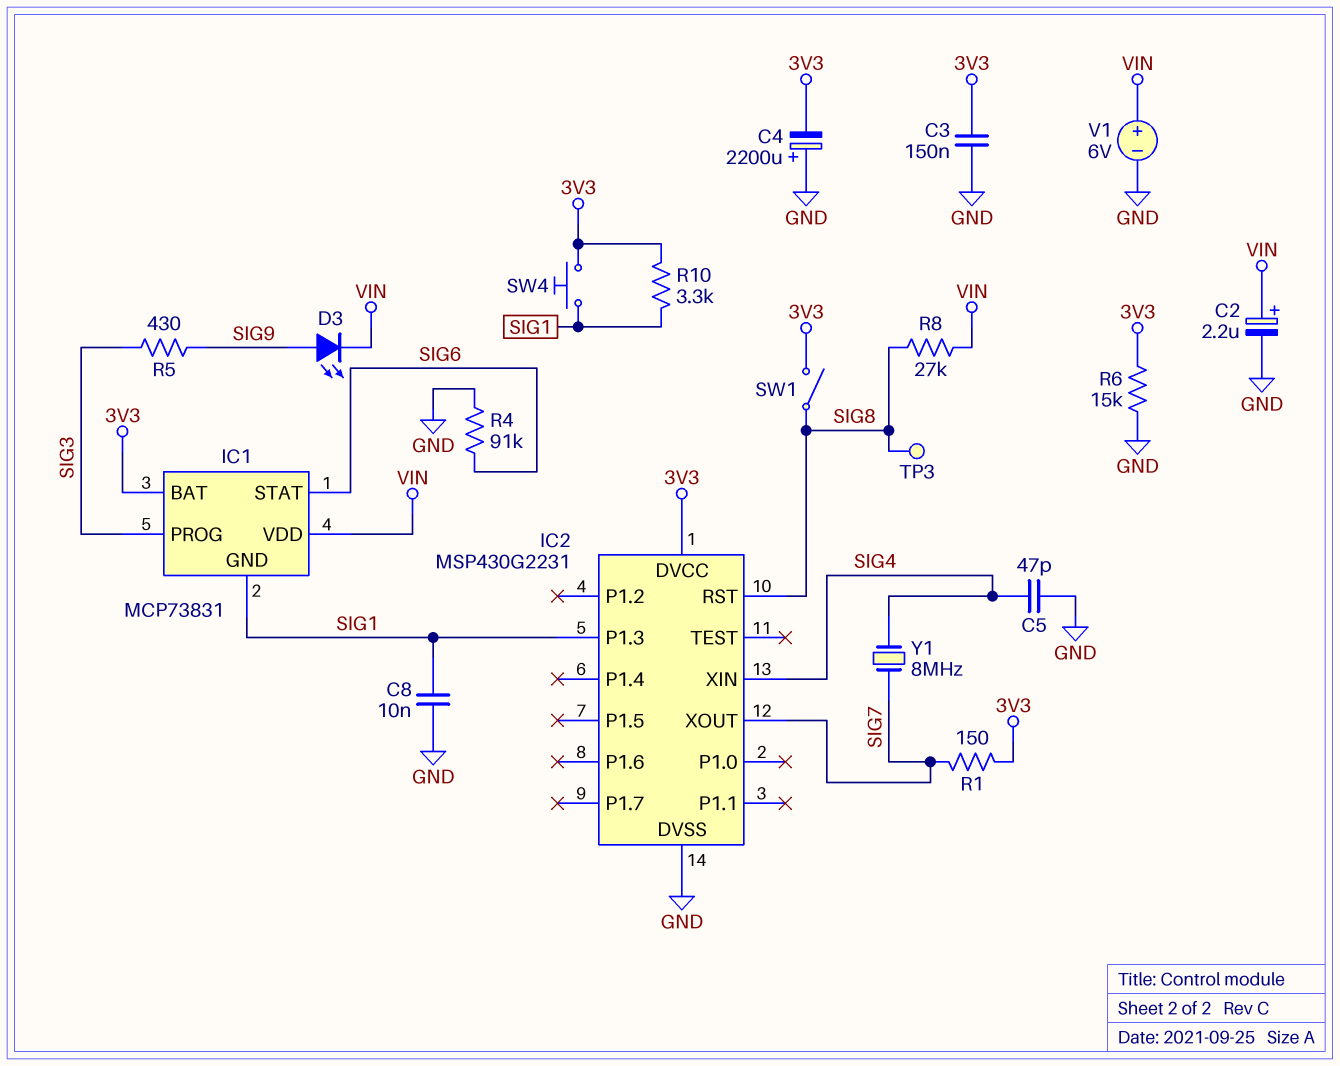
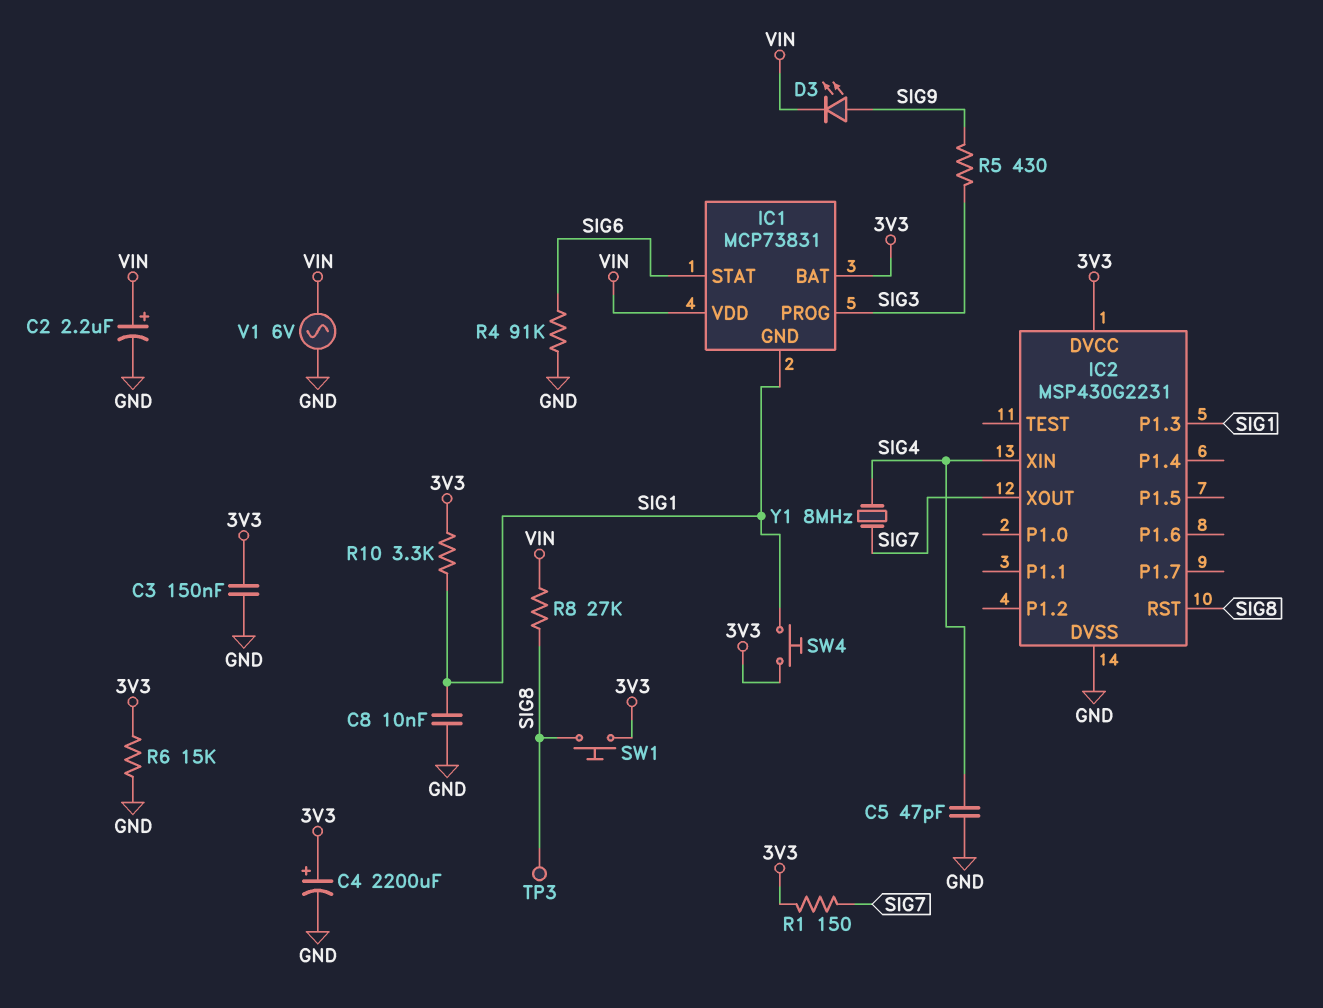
C4: 2200uF (plus GND, minus 3V3) -> 2200uF (plus 3V3, minus GND)
SW1: switch (3V3, SIG8) -> button (3V3, SIG8)
V1: 6V (plus VIN, minus GND) -> AC 6V (GND, VIN)

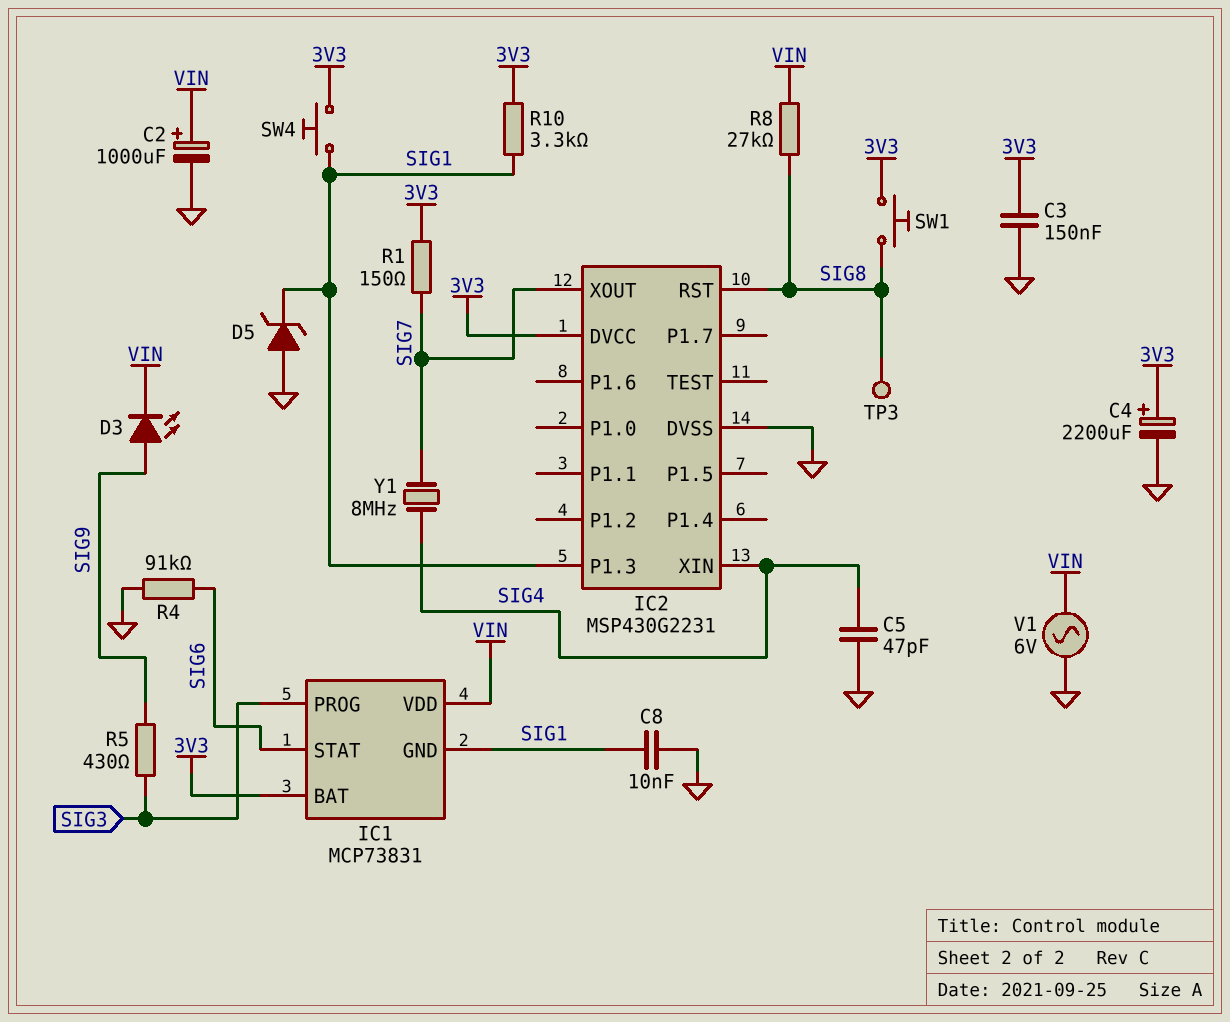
C2: 2.2uF (plus VIN, minus GND) -> 1000uF (plus VIN, minus GND)
D5: none -> zener (A GND, K SIG1)
R6: 15k (3V3, GND) -> none

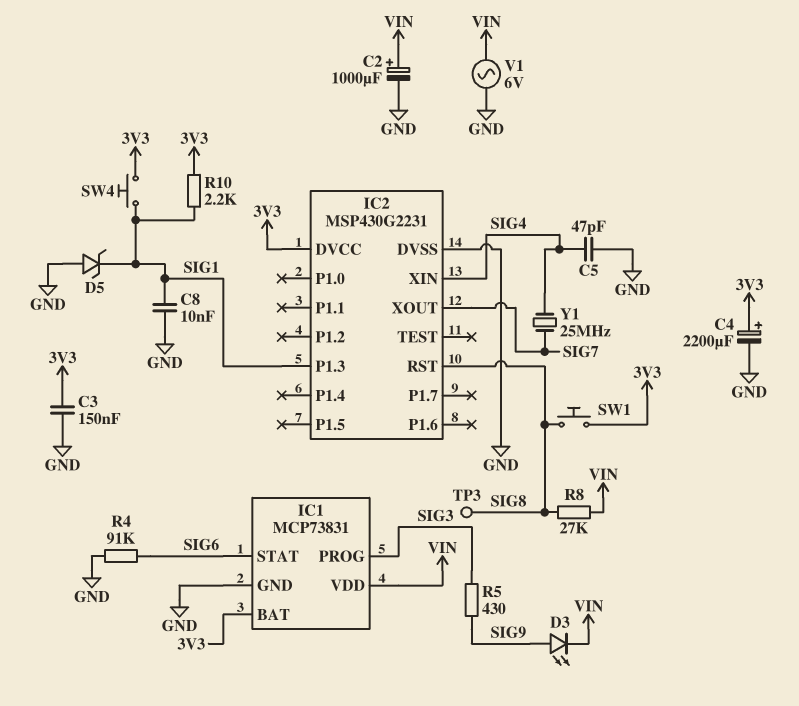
IC1 pin GND: SIG1 -> GND
R1: 150 (3V3, SIG7) -> none
R10: 3.3k (3V3, SIG1) -> 2.2k (3V3, SIG1)
Y1: 8MHz (SIG4, SIG7) -> 25MHz (SIG4, SIG7)

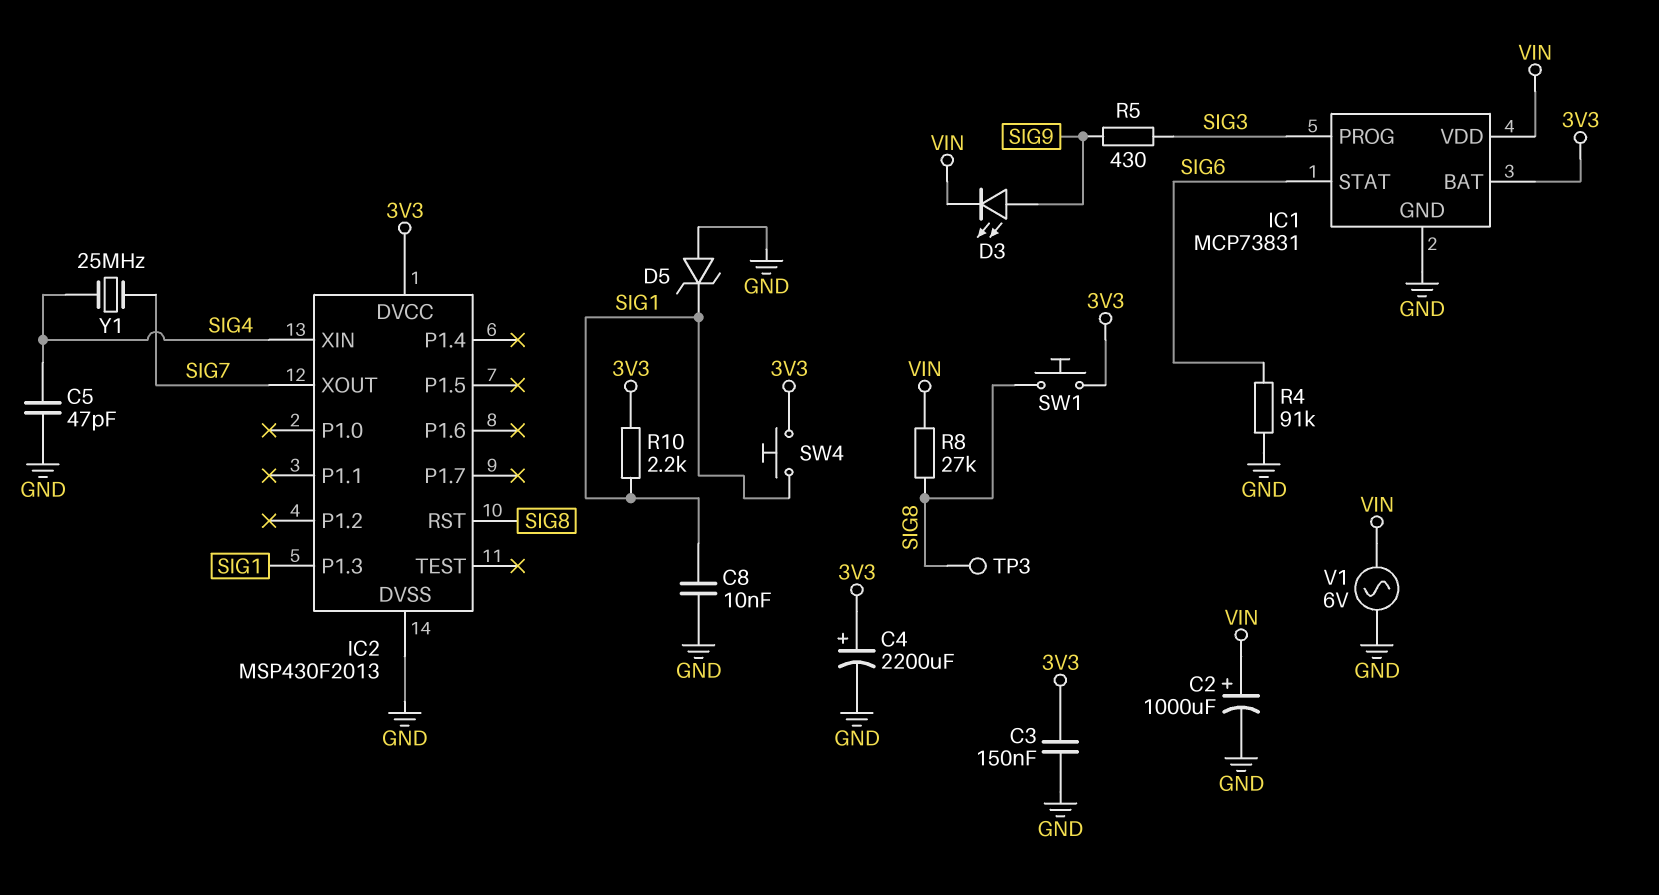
IC2: MSP430G2231 -> MSP430F2013

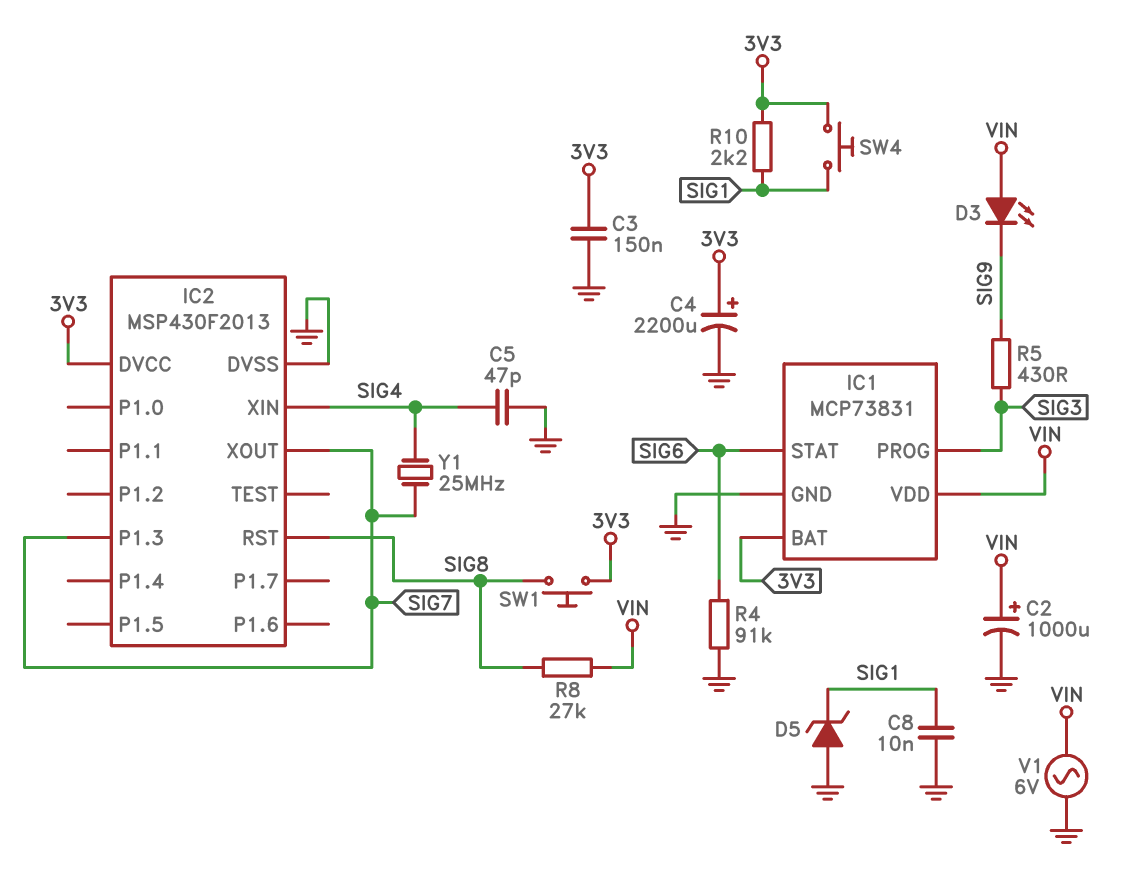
D3: LED (A SIG9, K VIN) -> LED (A VIN, K SIG9)
IC2 pin P1.3: SIG1 -> SIG7
TP3: test point (SIG8) -> none

